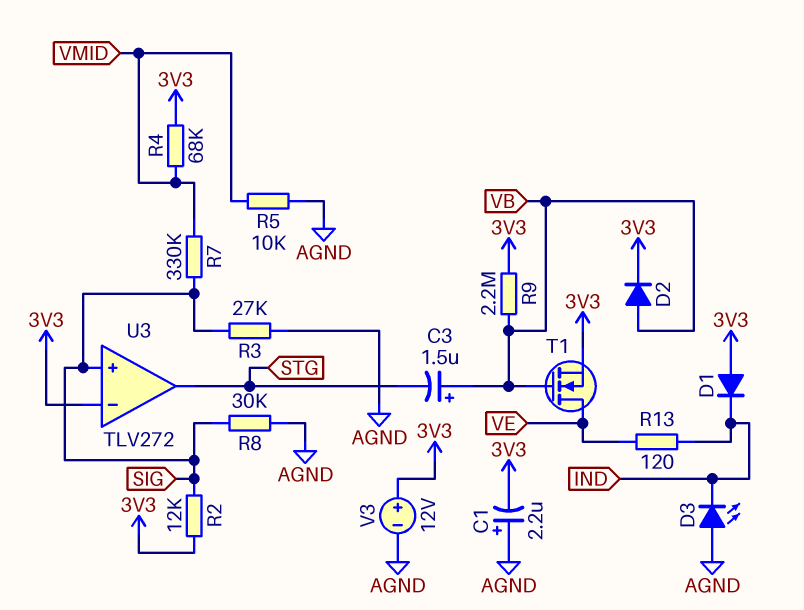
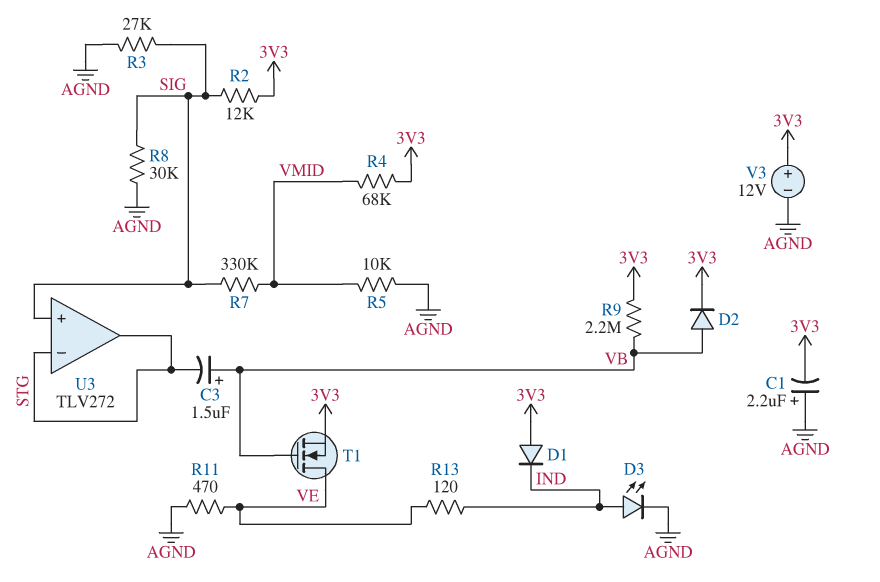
D3: LED (A AGND, K IND) -> LED (A IND, K AGND)
R11: none -> 470 (AGND, VE)
U3 pin in-: 3V3 -> STG

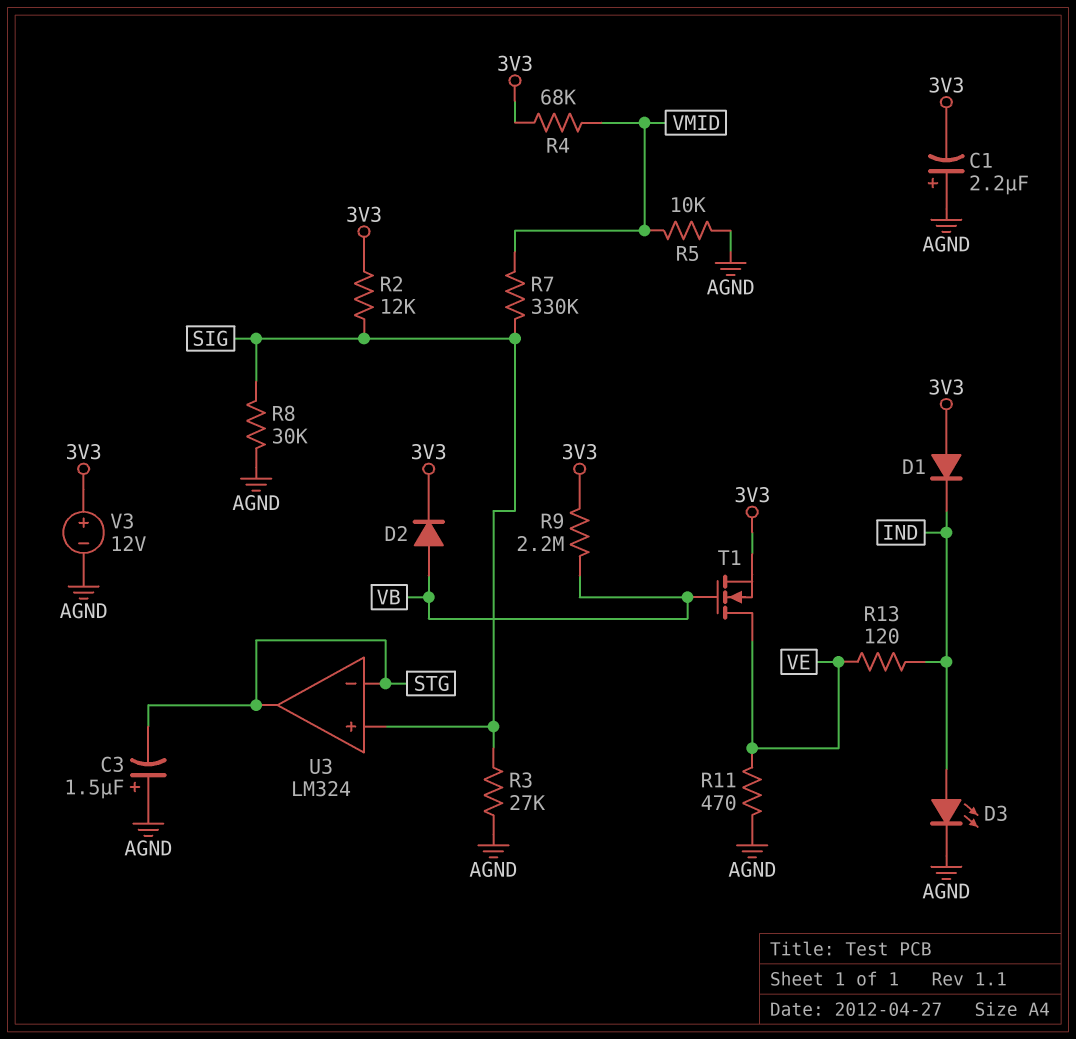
C3: 1.5uF (plus VB, minus STG) -> 1.5uF (plus AGND, minus STG)
U3: TLV272 -> LM324

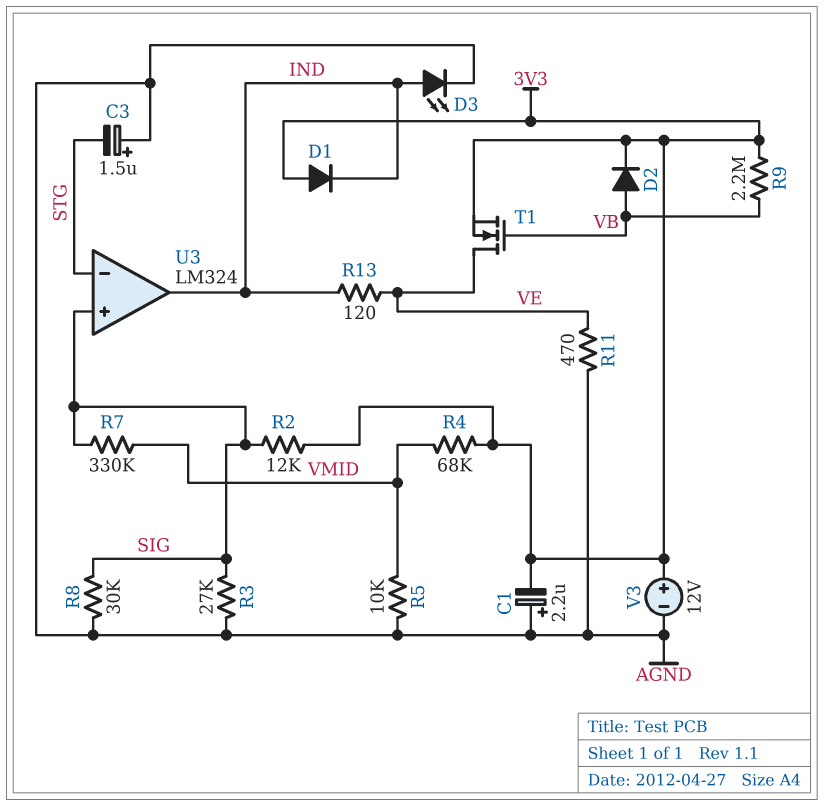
U3 pin out: STG -> IND

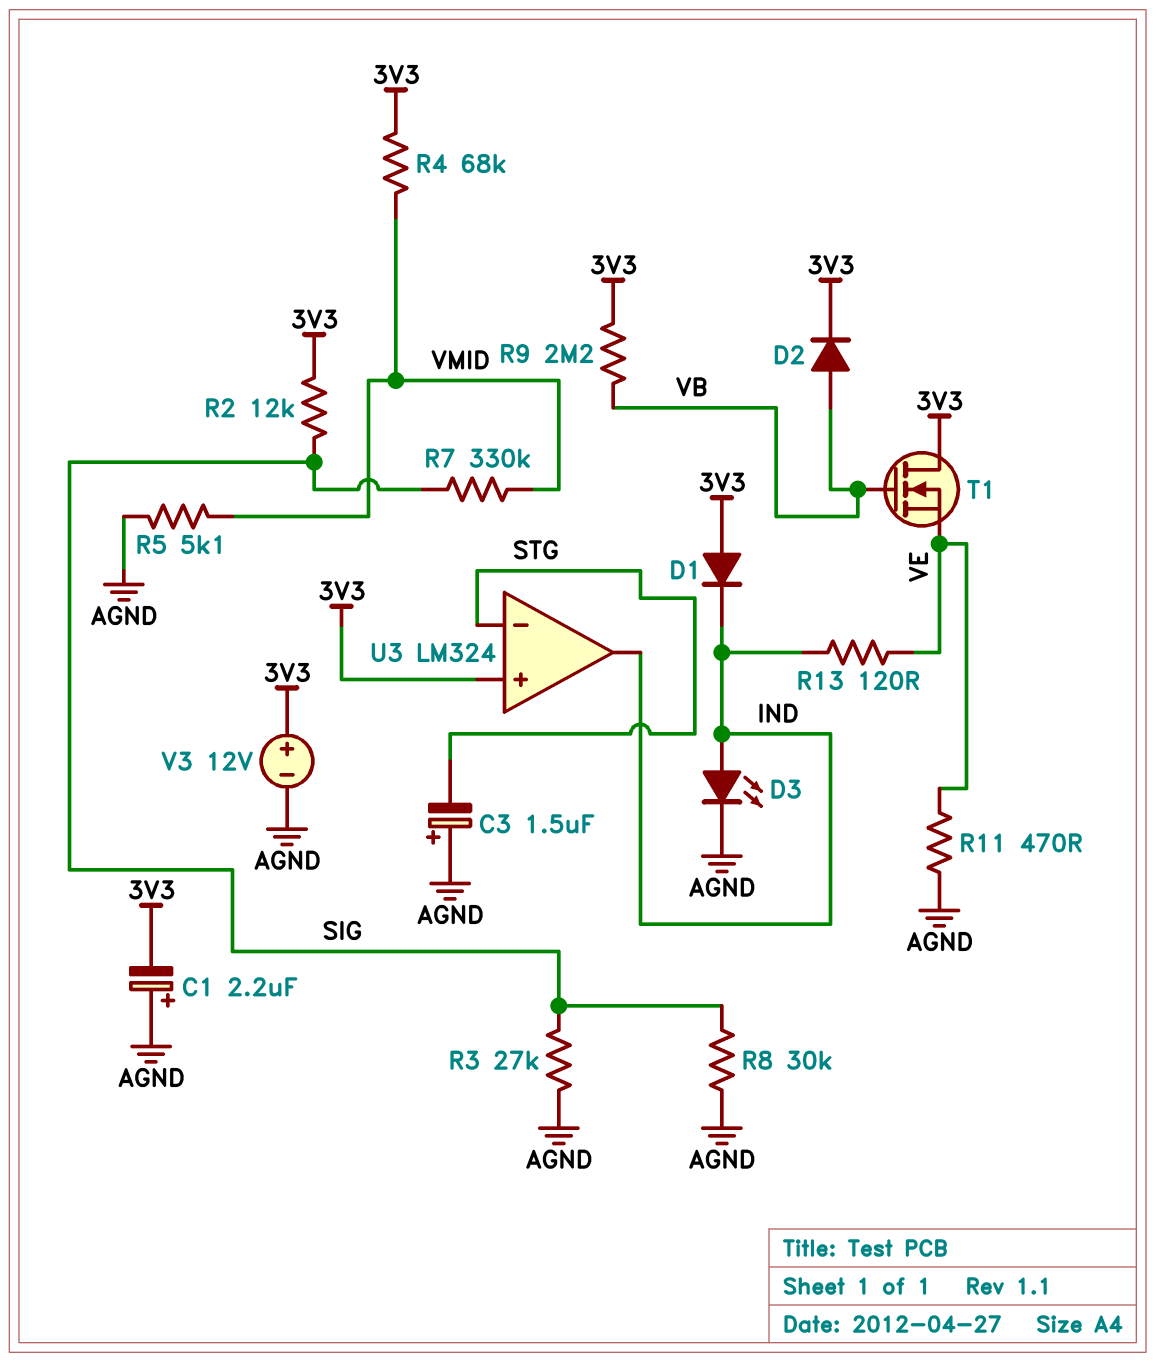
R5: 10k (AGND, VMID) -> 5.1k (AGND, VMID)
T1: NMOS (G VB, D VE, S 3V3) -> NMOS (G VB, D 3V3, S VE)
U3 pin in+: SIG -> 3V3

